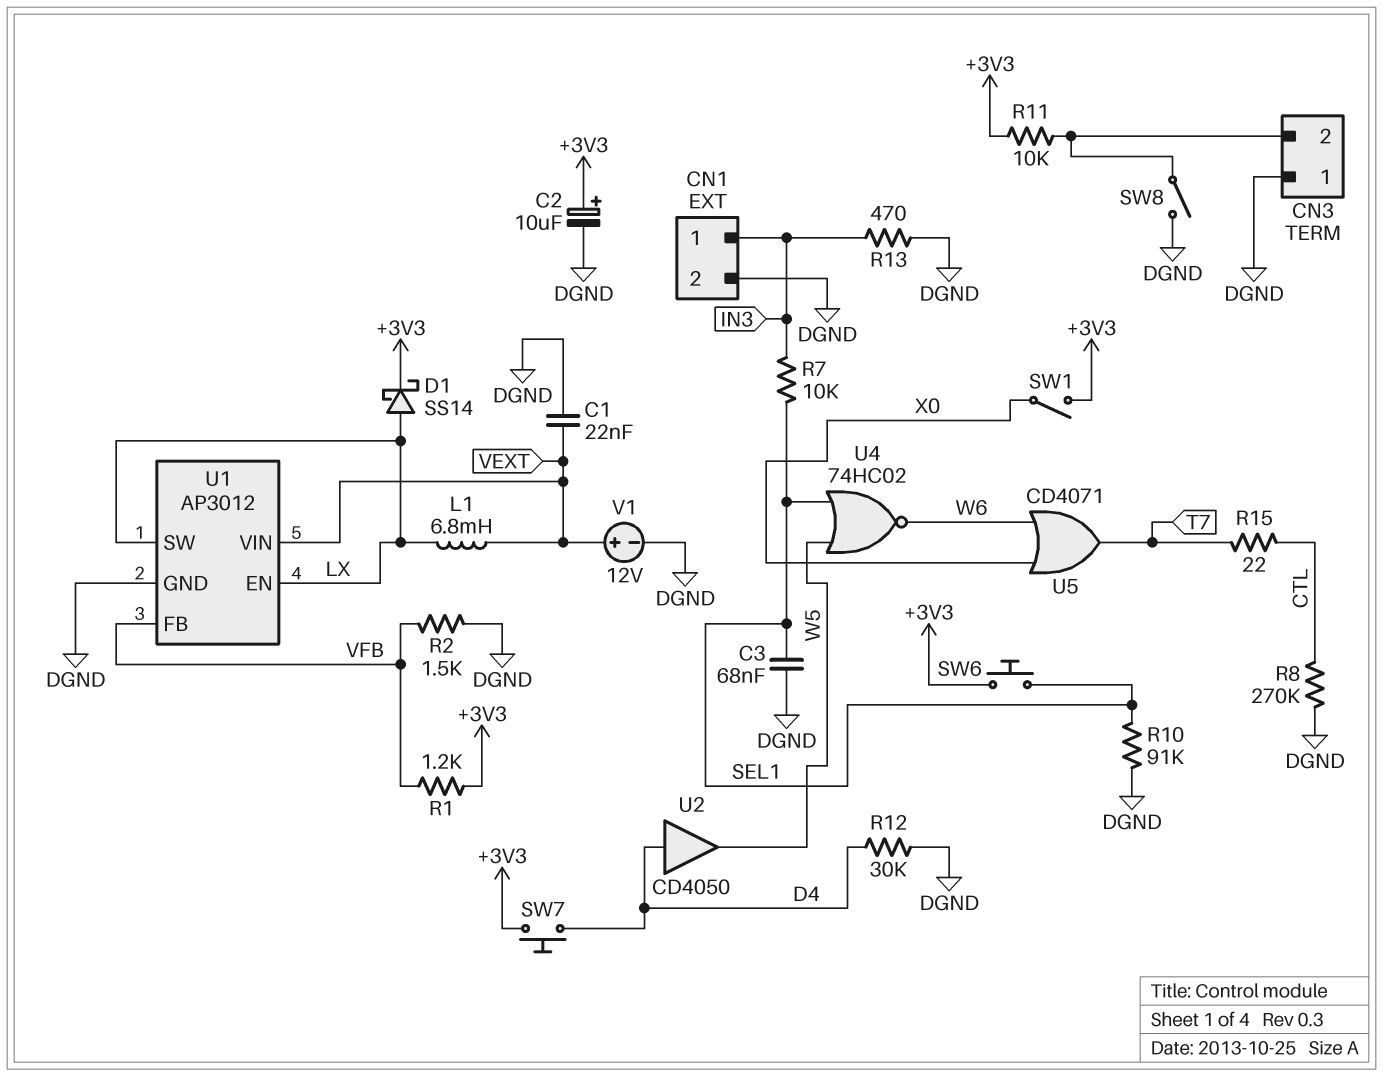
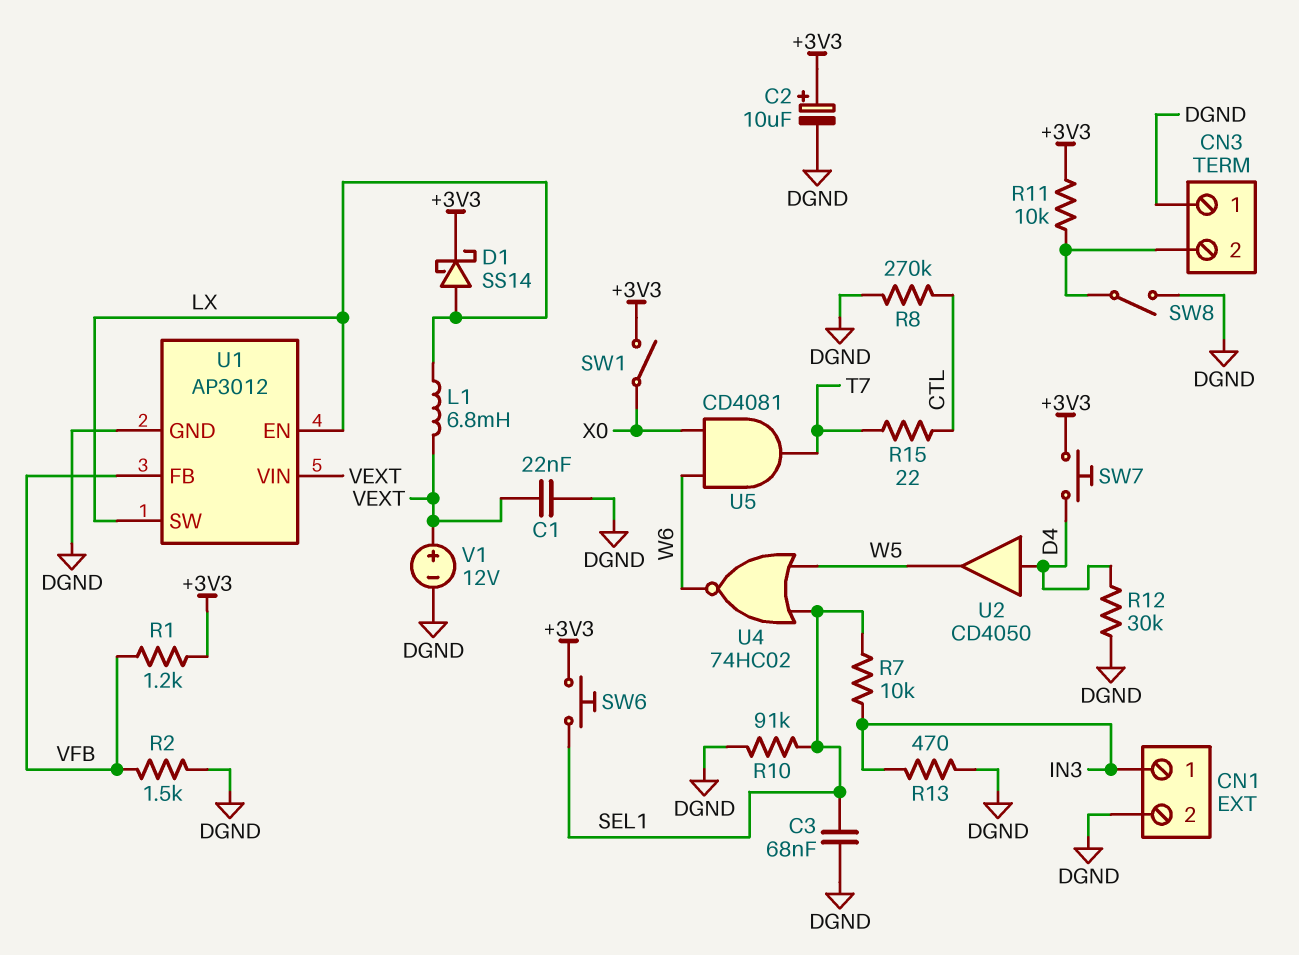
U5: OR CD4071 (in W6, in X0, out T7) -> AND CD4081 (in W6, in X0, out T7)

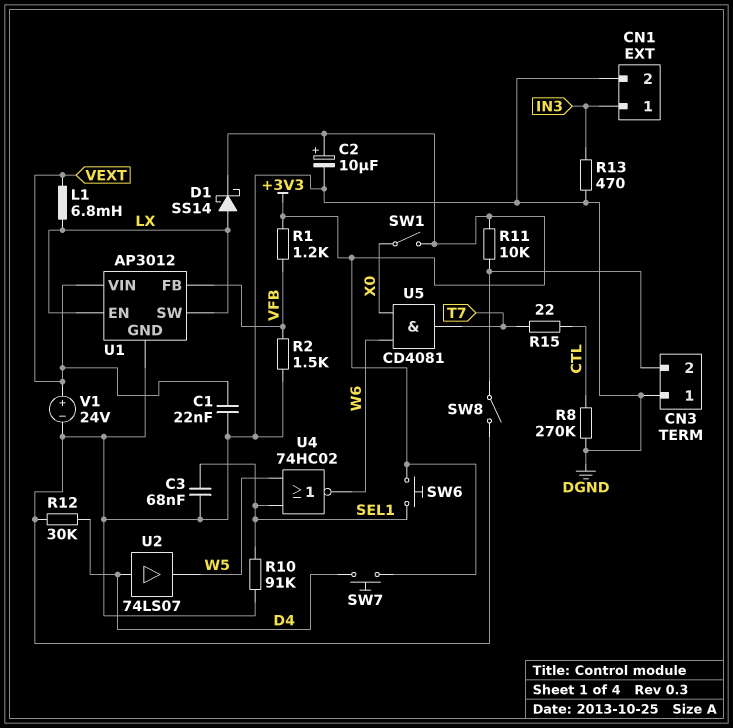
R7: 10k (IN3, SEL1) -> none
U2: buffer CD4050 (in D4, out W5) -> buffer 74LS07 (in D4, out W5)
V1: 12V (plus VEXT, minus DGND) -> 24V (plus VEXT, minus DGND)

